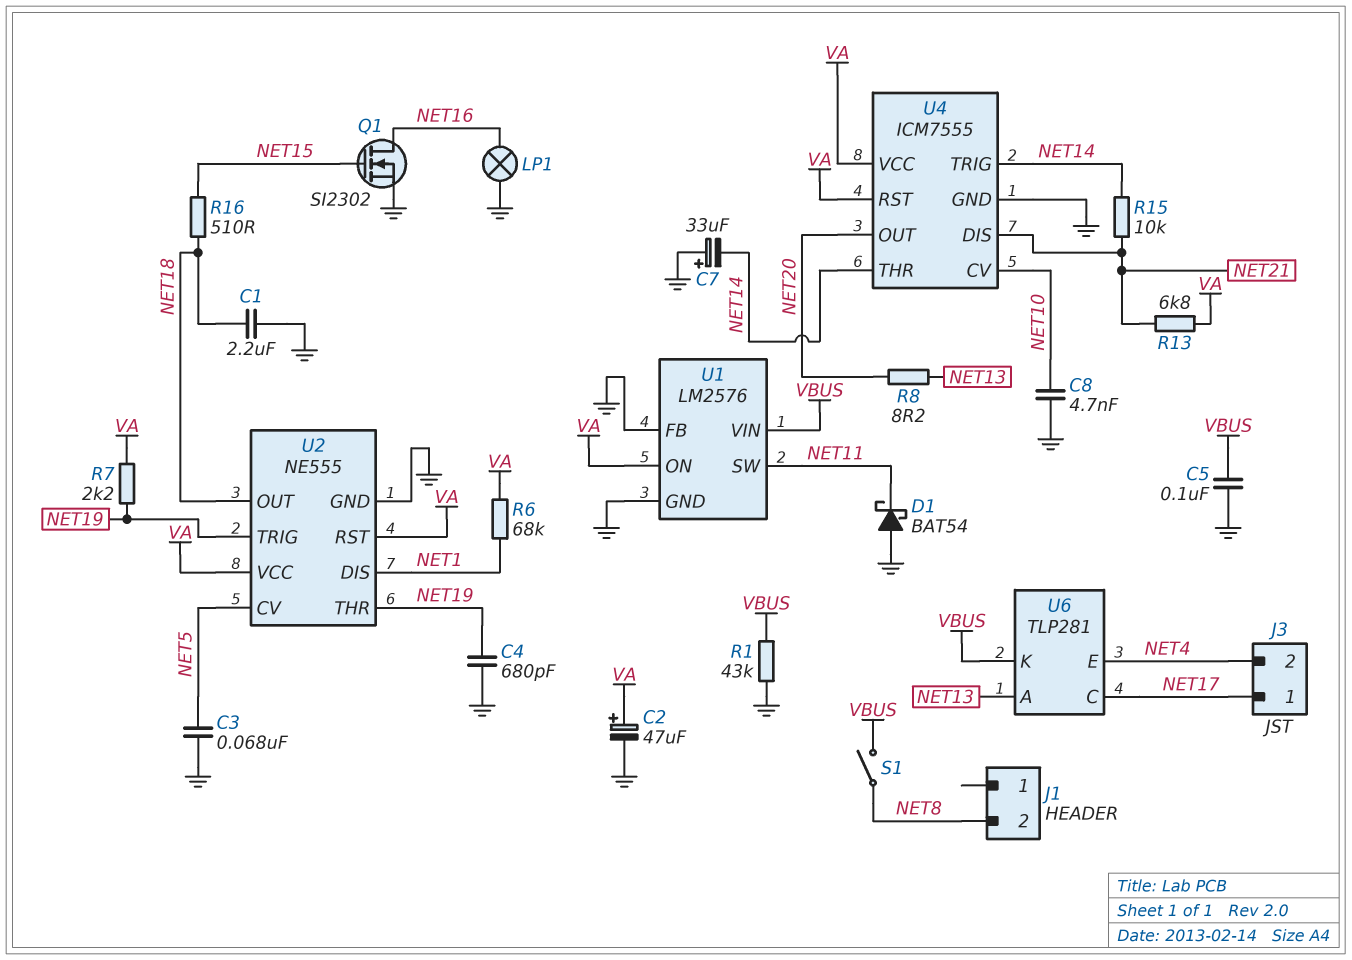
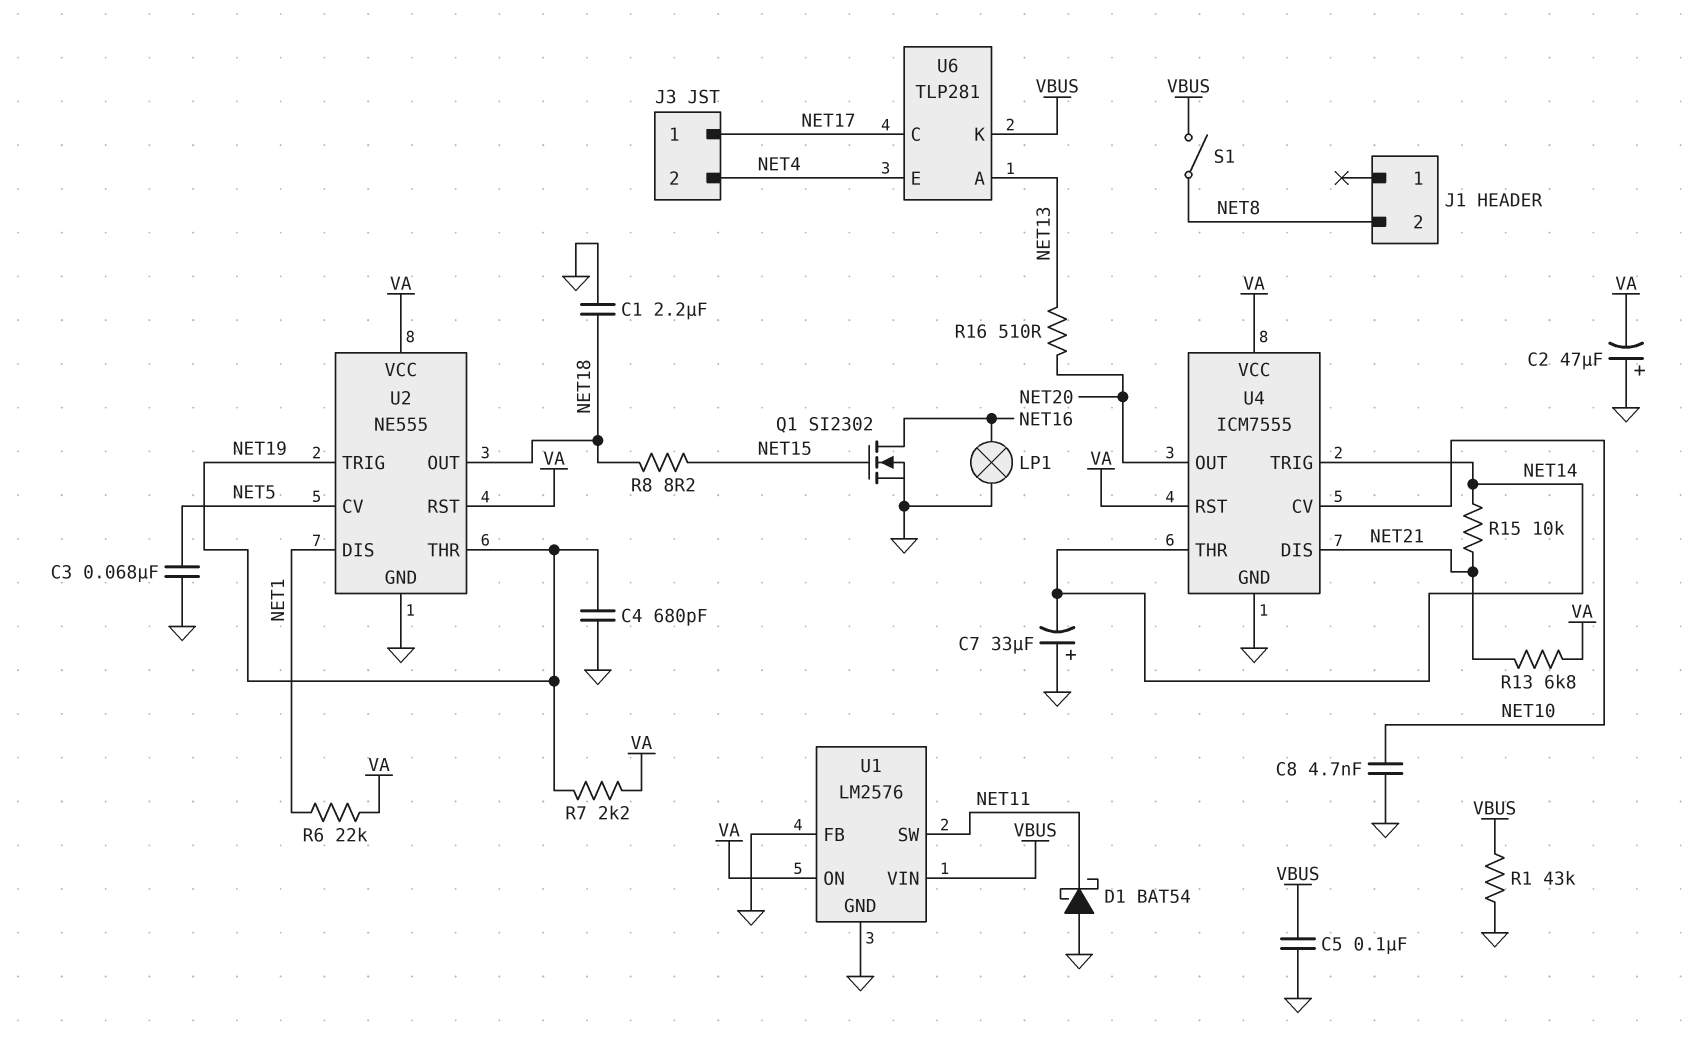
C2: 47uF (plus VA, minus GND) -> 47uF (plus GND, minus VA)
R6: 68k (NET1, VA) -> 22k (NET1, VA)
R8: 8.2 (NET13, NET20) -> 8.2 (NET15, NET18)
R16: 510 (NET15, NET18) -> 510 (NET13, NET20)

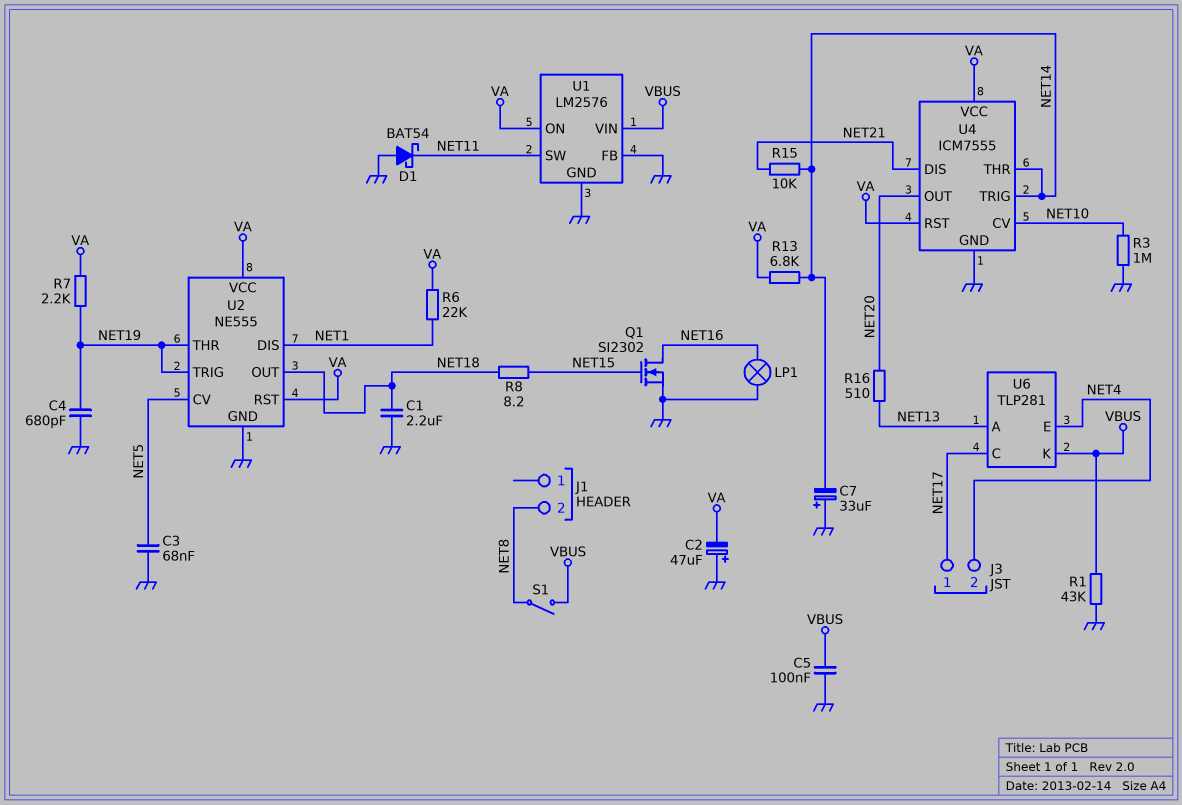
C8: 4.7nF (GND, NET10) -> none
R3: none -> 1M (GND, NET10)
R13: 6.8k (NET21, VA) -> 6.8k (NET14, VA)

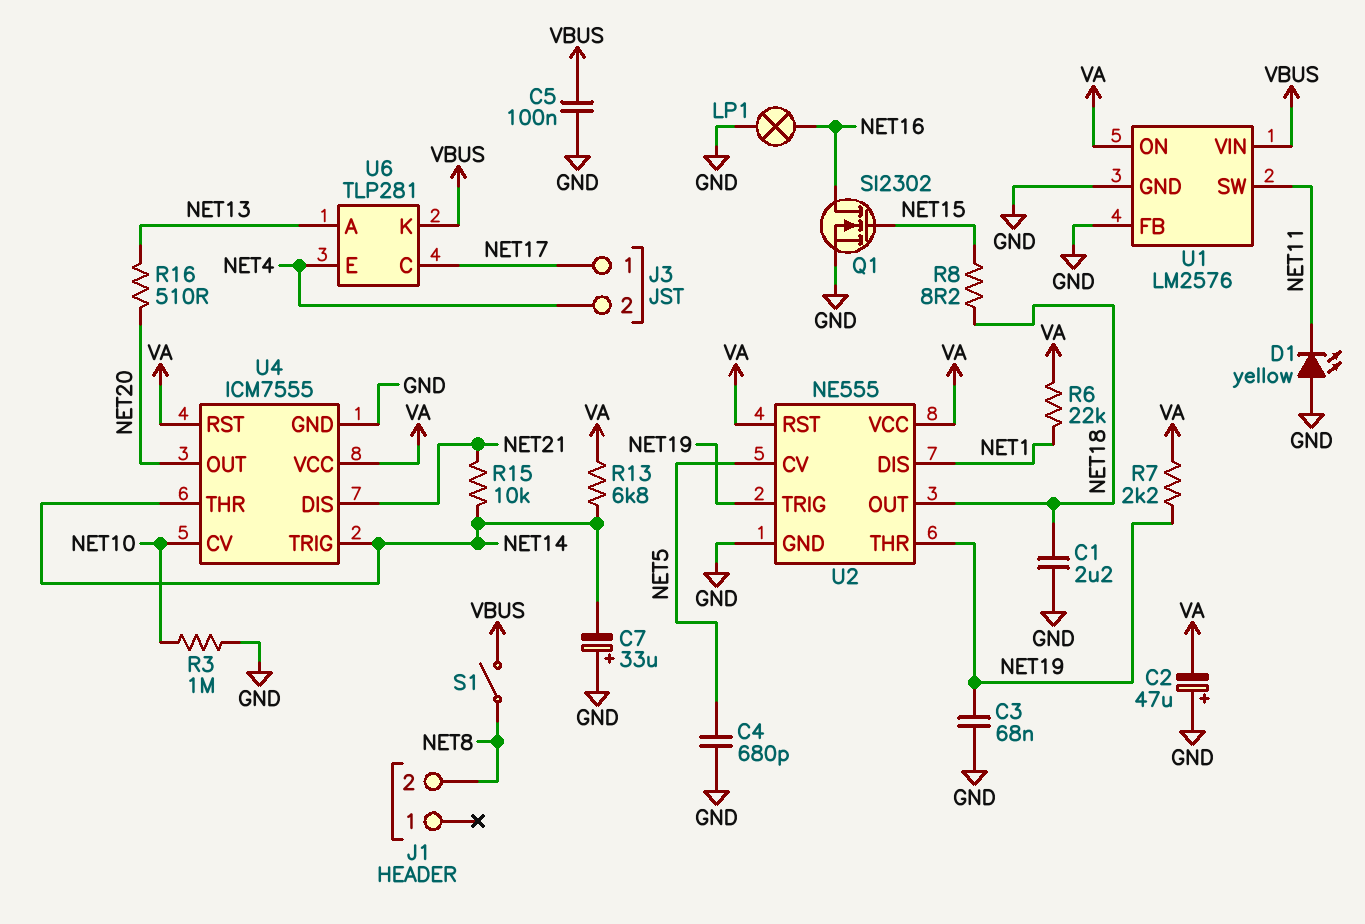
C3: 68nF (GND, NET5) -> 68nF (GND, NET19)
C4: 680pF (GND, NET19) -> 680pF (GND, NET5)
D1: schottky BAT54 (A GND, K NET11) -> LED yellow (A GND, K NET11)
R1: 43k (GND, VBUS) -> none

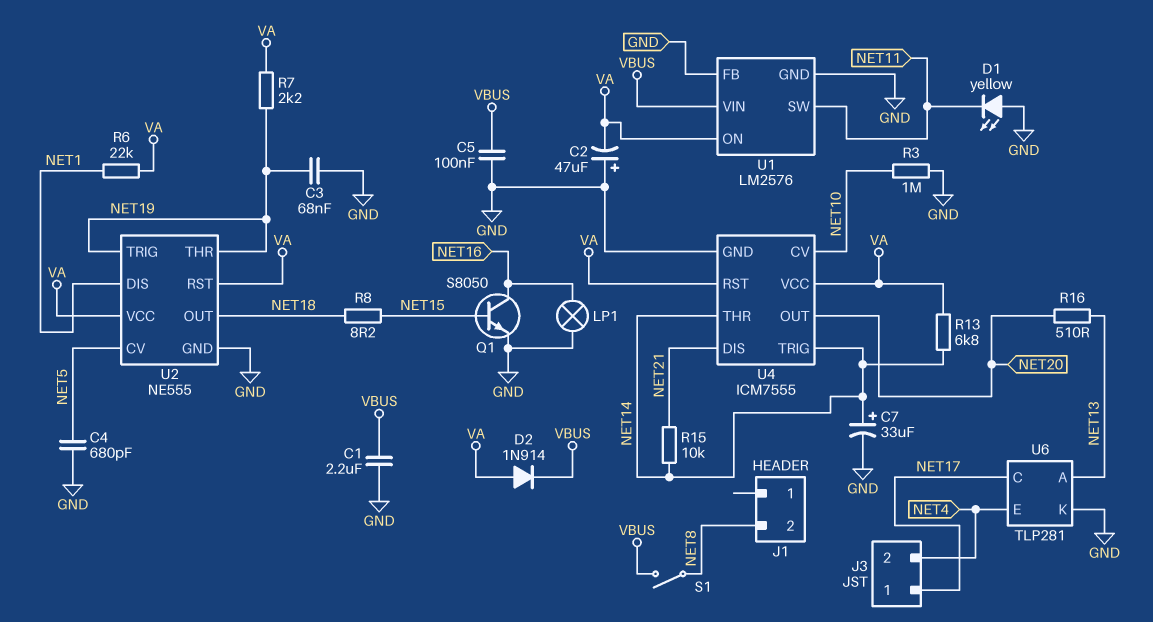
C1: 2.2uF (GND, NET18) -> 2.2uF (GND, VBUS)
C7: 33uF (plus GND, minus NET14) -> 33uF (plus NET14, minus GND)
D2: none -> diode 1N914 (A VA, K VBUS)
Q1: NMOS SI2302 (G NET15, D NET16, S GND) -> NPN S8050 (B NET15, C NET16, E GND)
U6 pin K: VBUS -> GND

